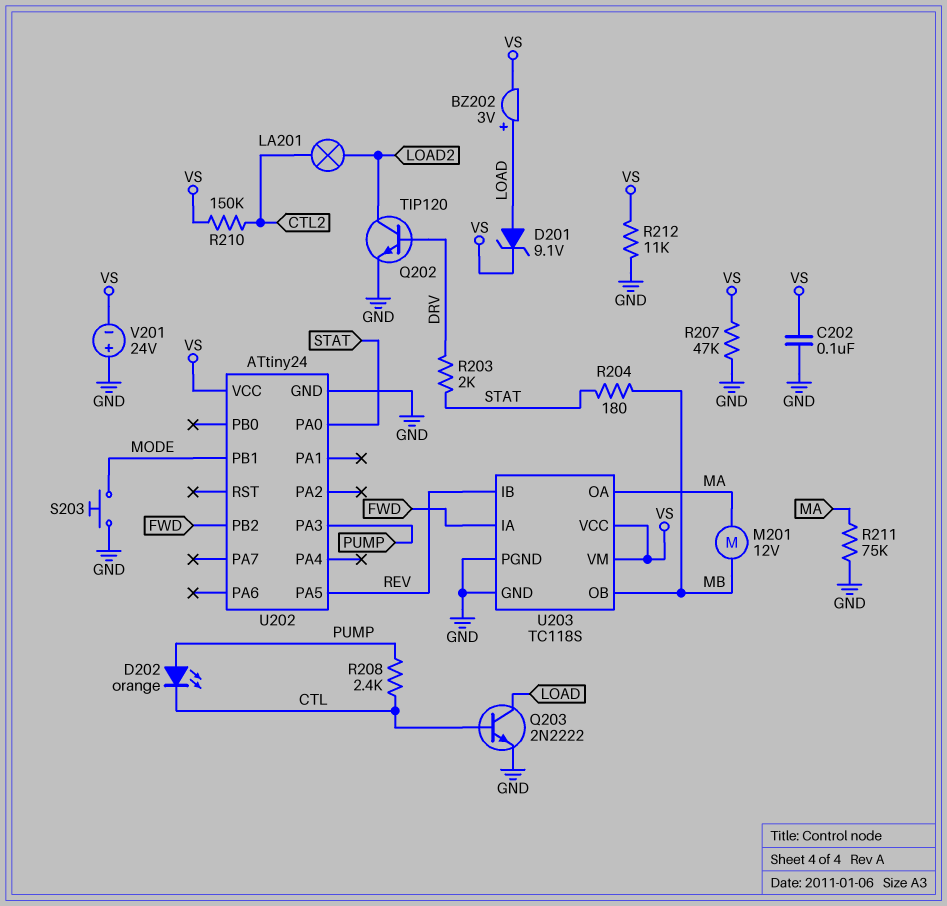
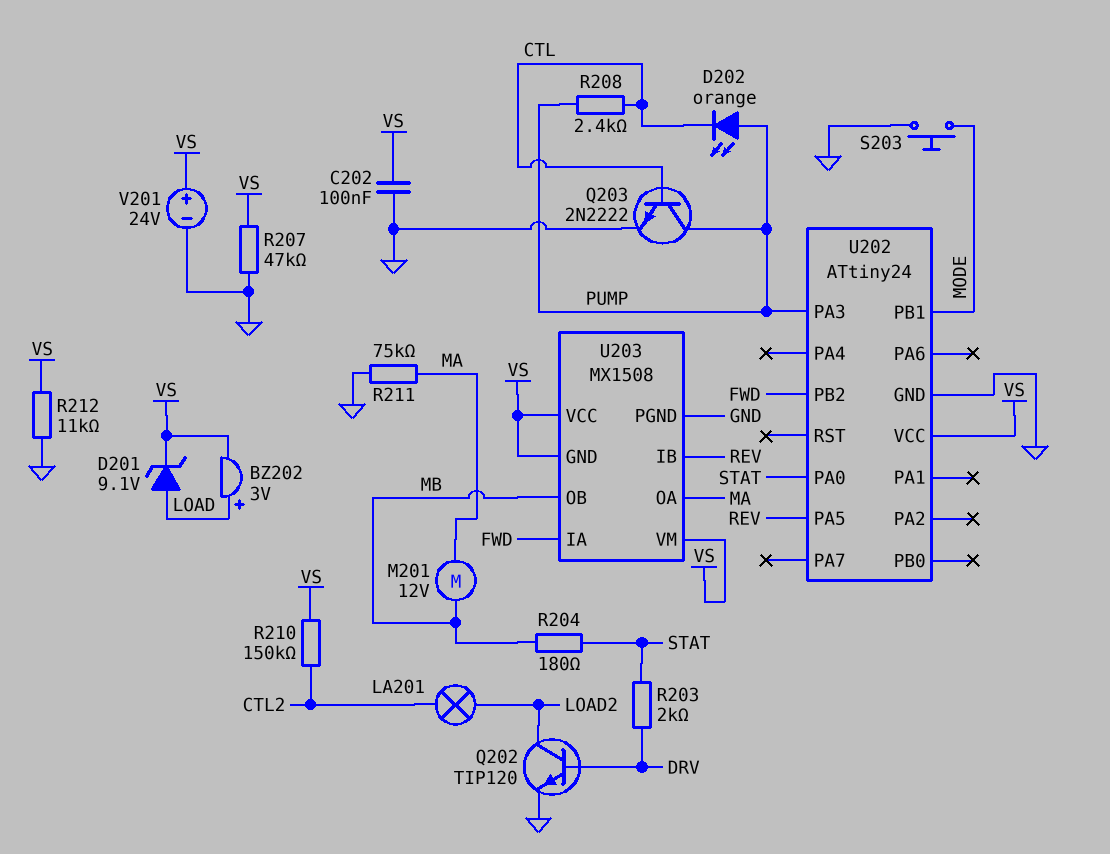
Q203: NPN 2N2222 (B CTL, C LOAD, E GND) -> NPN 2N2222 (B CTL, C PUMP, E GND)
U203: TC118S -> MX1508
U203 pin GND: GND -> VS
V201: 24V (plus GND, minus VS) -> 24V (plus VS, minus GND)

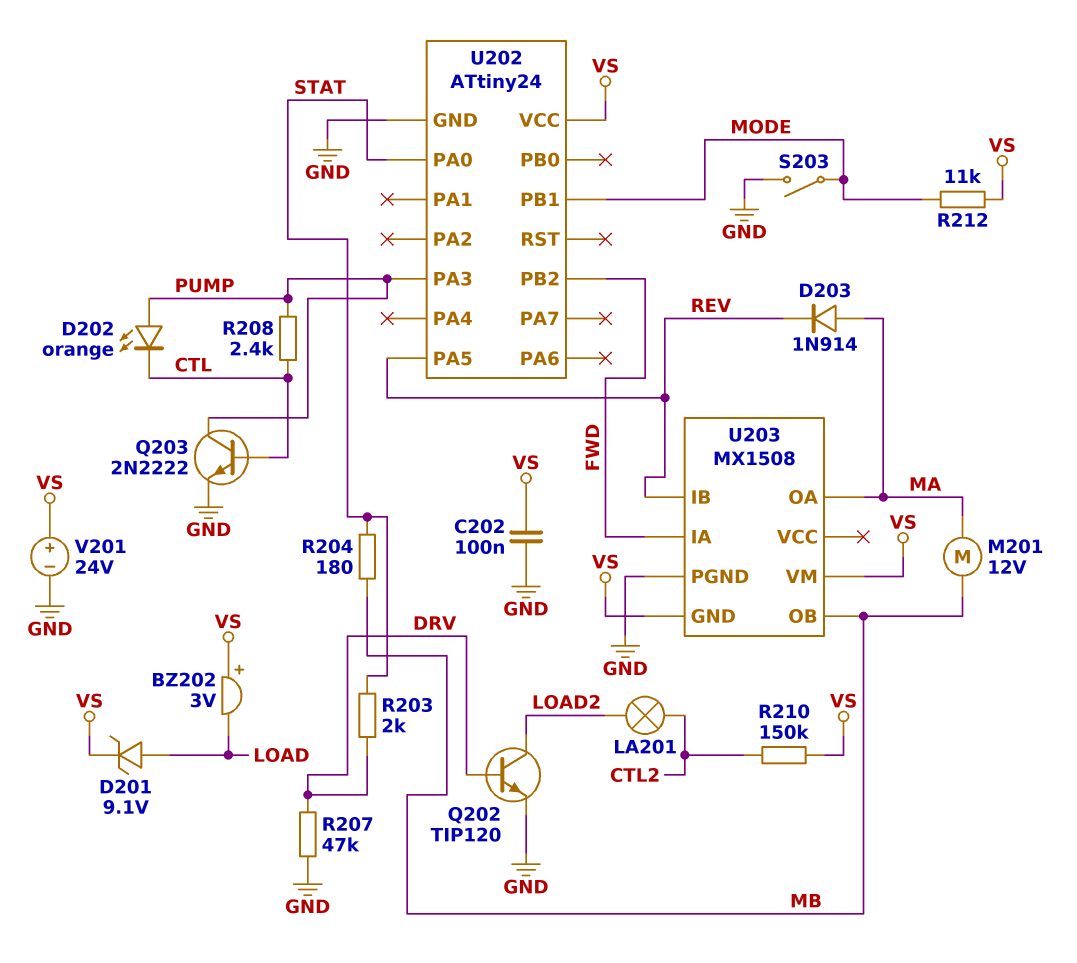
BZ202: buzzer 3V (plus LOAD, minus VS) -> buzzer 3V (plus VS, minus LOAD)
D203: none -> diode 1N914 (A MA, K REV)
R207: 47k (GND, VS) -> 47k (DRV, GND)
R211: 75k (GND, MA) -> none
R212: 11k (GND, VS) -> 11k (MODE, VS)
S203: button (GND, MODE) -> switch (GND, MODE)
U203 pin VCC: VS -> none

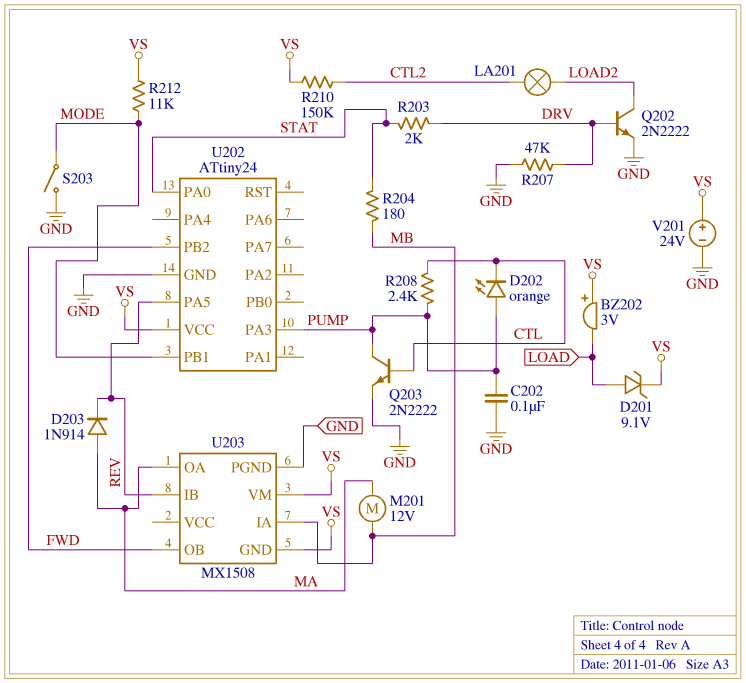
C202: 100nF (GND, VS) -> 100nF (GND, PUMP)
Q202: NPN TIP120 (B DRV, C LOAD2, E GND) -> NPN 2N2222 (B DRV, C LOAD2, E GND)
U203 pin IA: FWD -> MB
U203 pin OB: MB -> FWD

